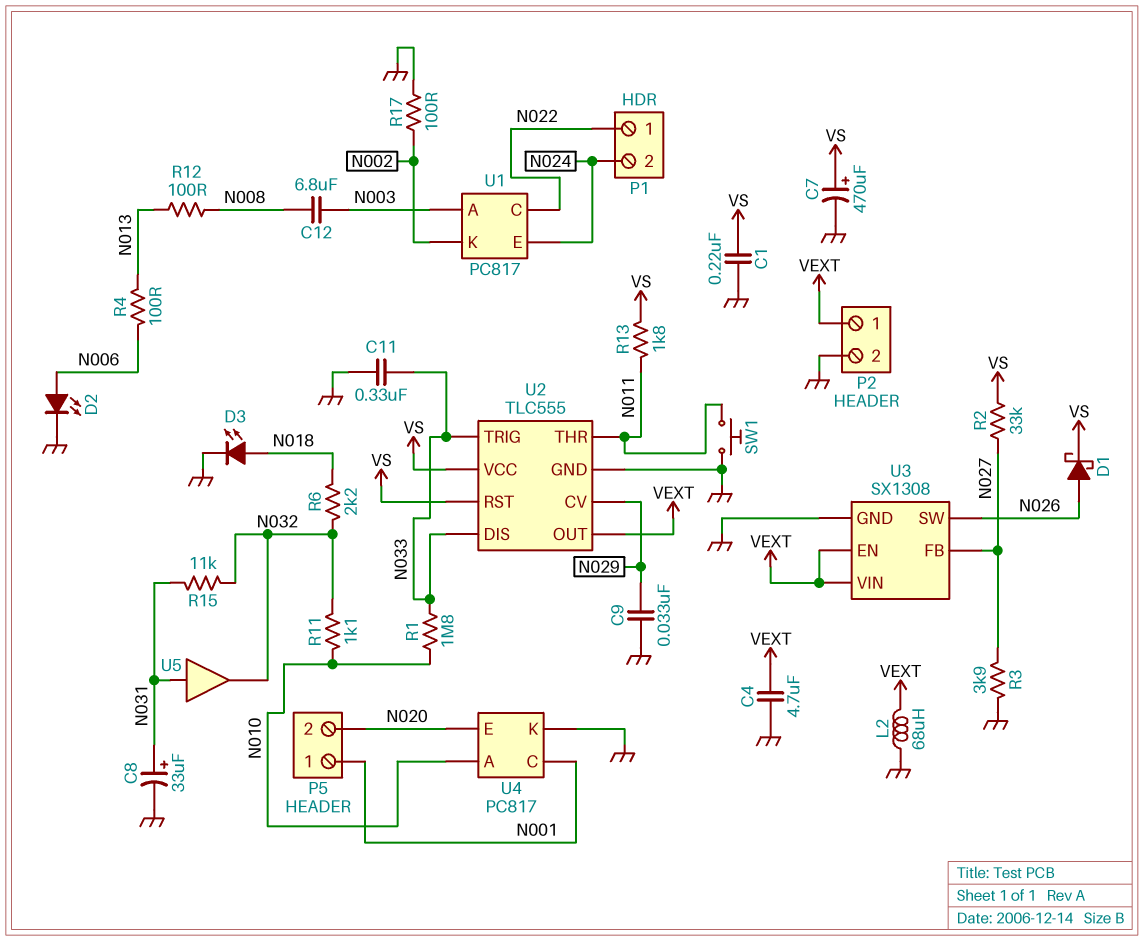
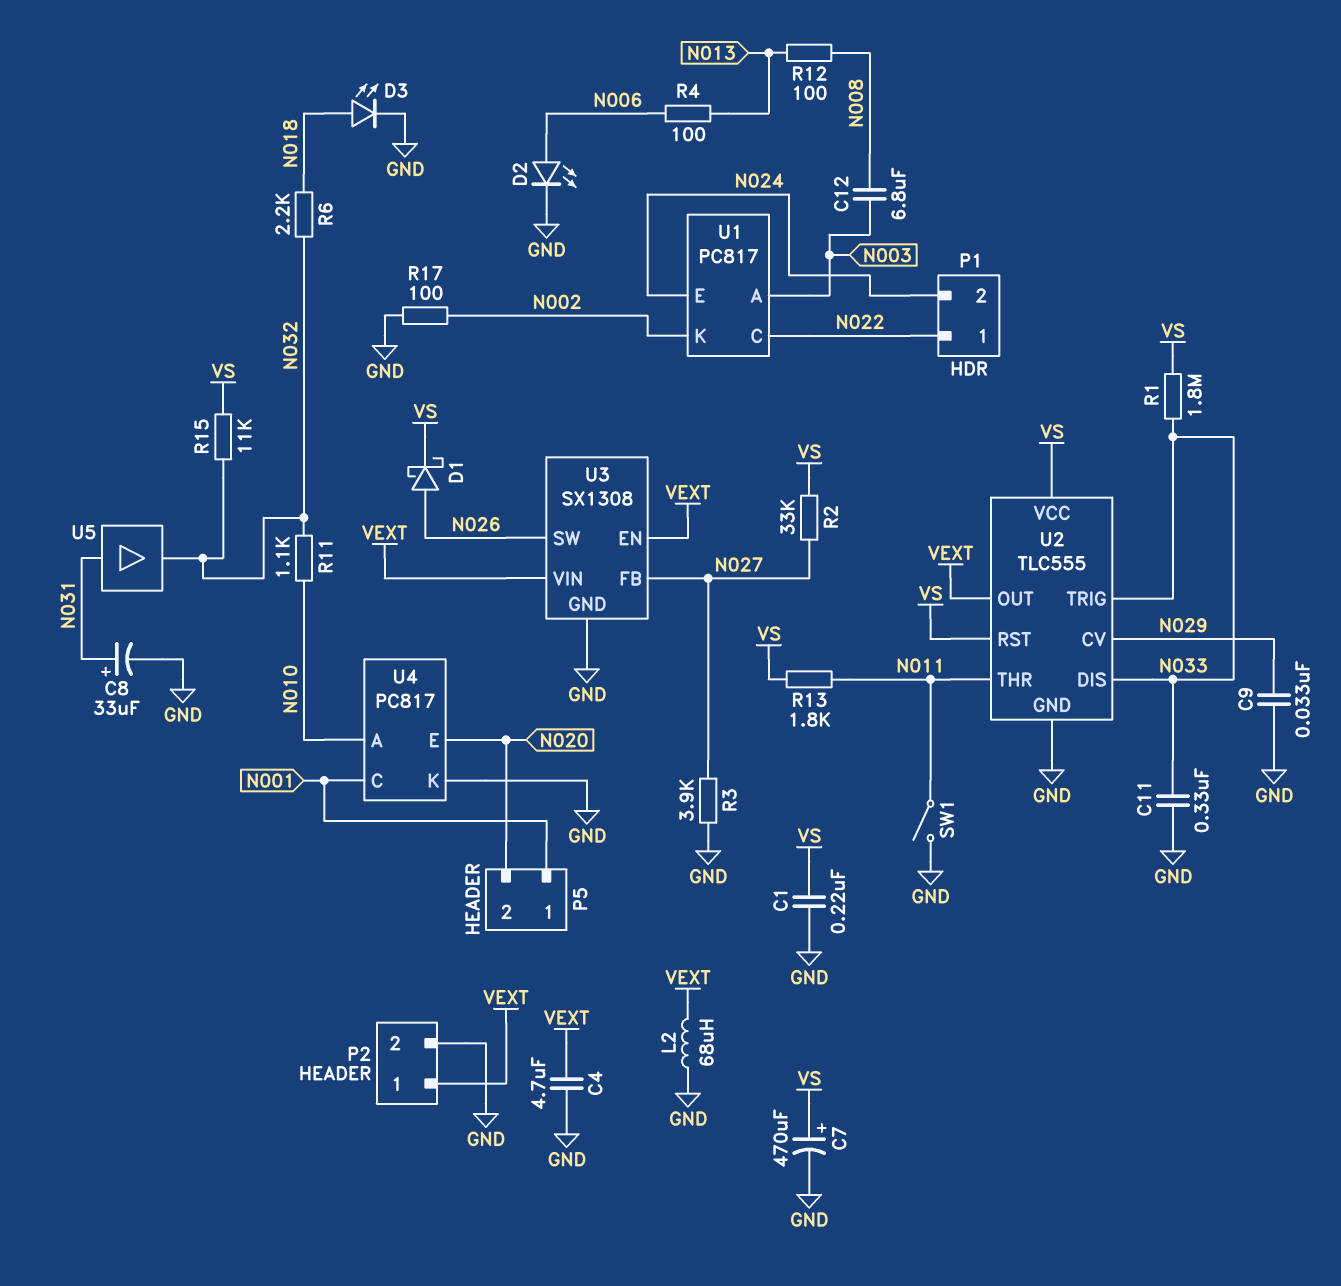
R1: 1.8M (N010, N033) -> 1.8M (N033, VS)
R15: 11k (N031, N032) -> 11k (N032, VS)
SW1: button (GND, N011) -> switch (GND, N011)

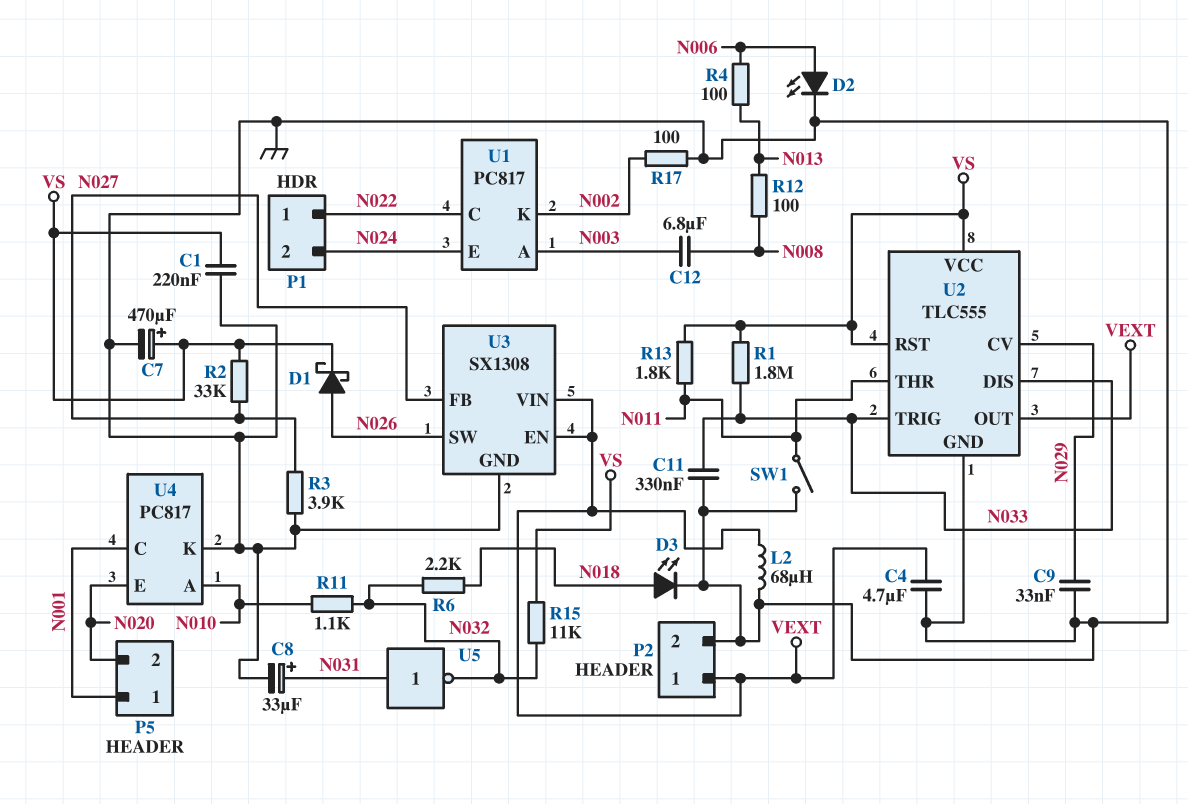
U5: buffer (in N031, out N032) -> NOT (in N031, out N032)

